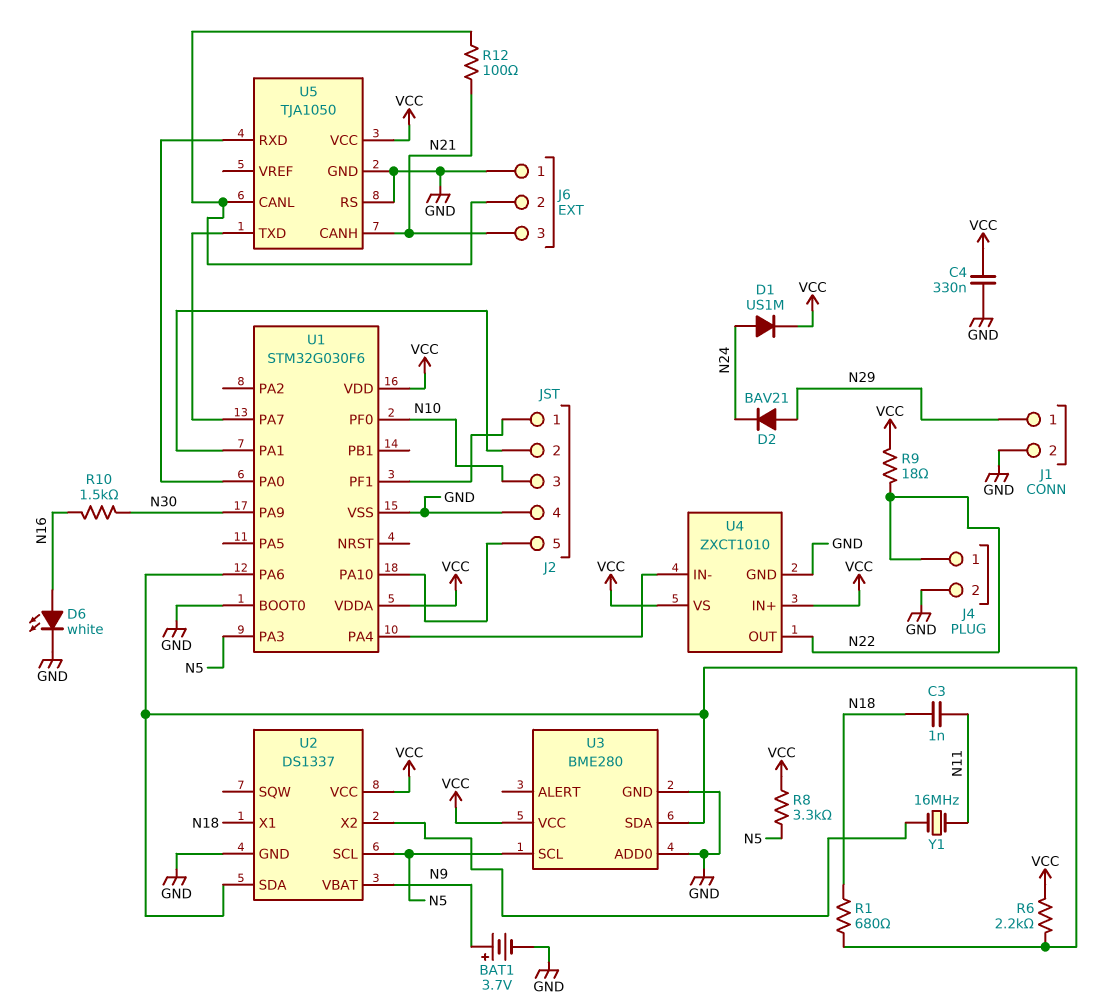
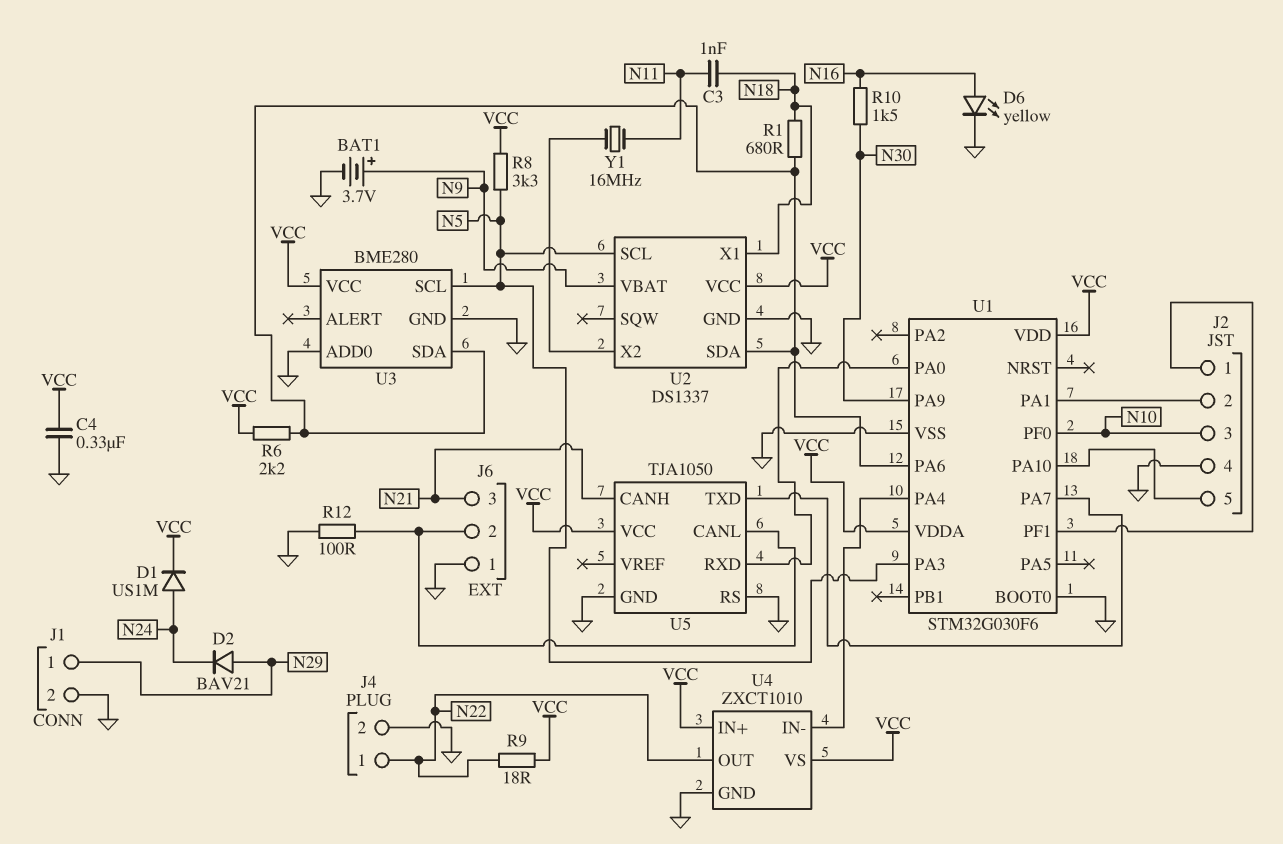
D6: LED white (A N16, K GND) -> LED yellow (A N16, K GND)
R12: 100 (J6/2, N21) -> 100 (GND, J6/2)

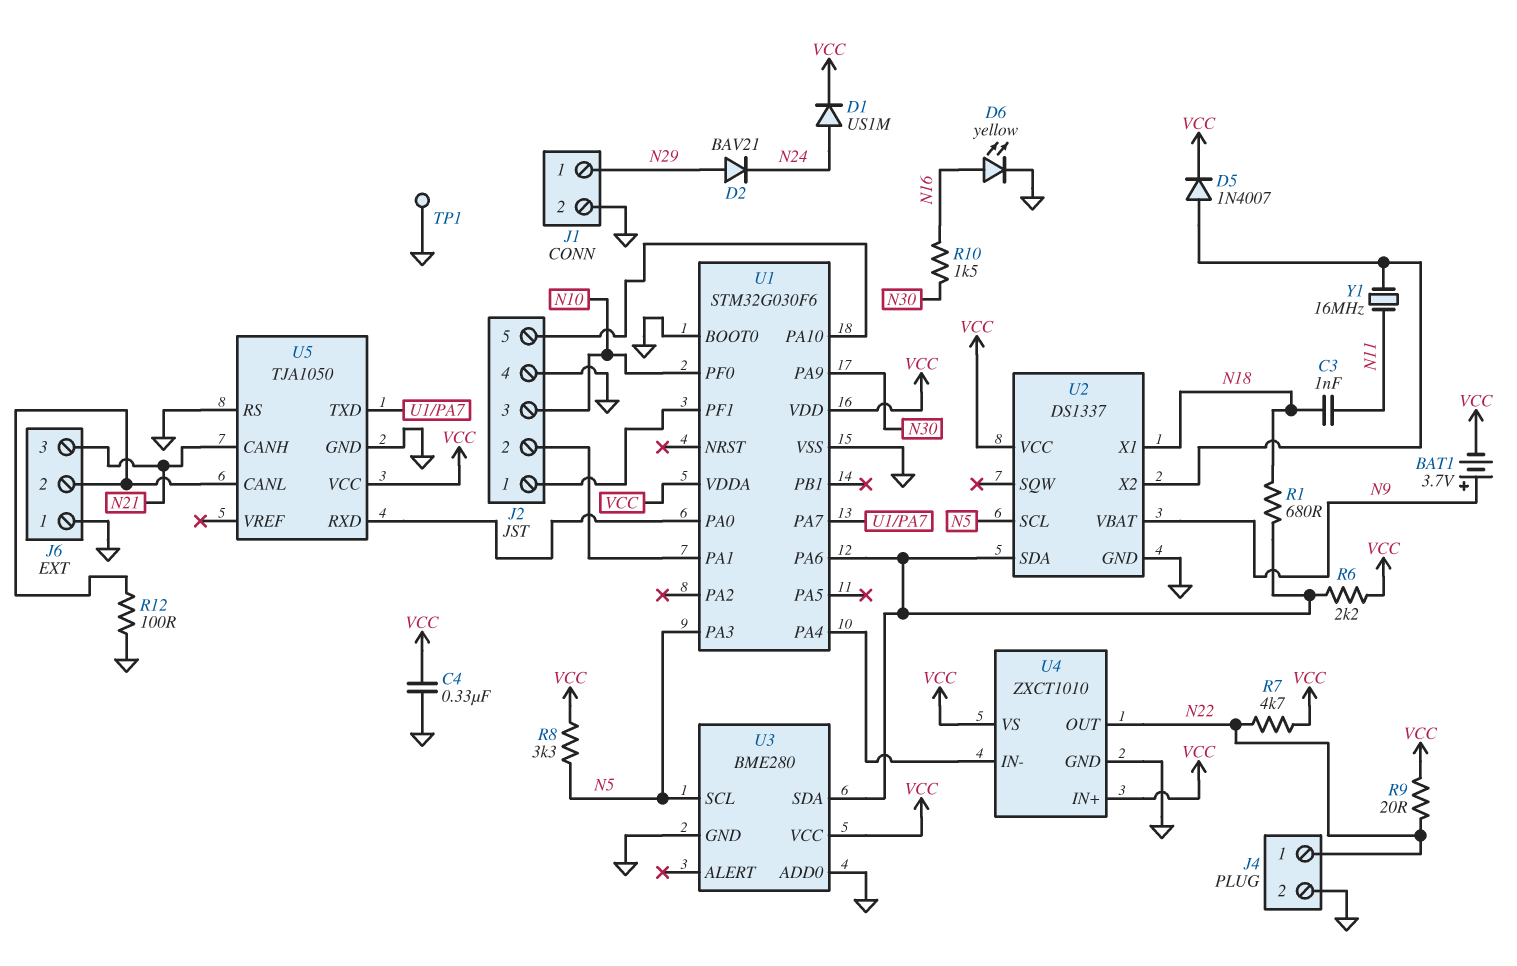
BAT1: 3.7V (plus N9, minus GND) -> 3.7V (plus N9, minus VCC)
D5: none -> diode 1N4007 (A U2/X2, K VCC)
R7: none -> 4.7k (N22, VCC)
R9: 18 (N22, VCC) -> 20 (N22, VCC)
TP1: none -> test point (GND)

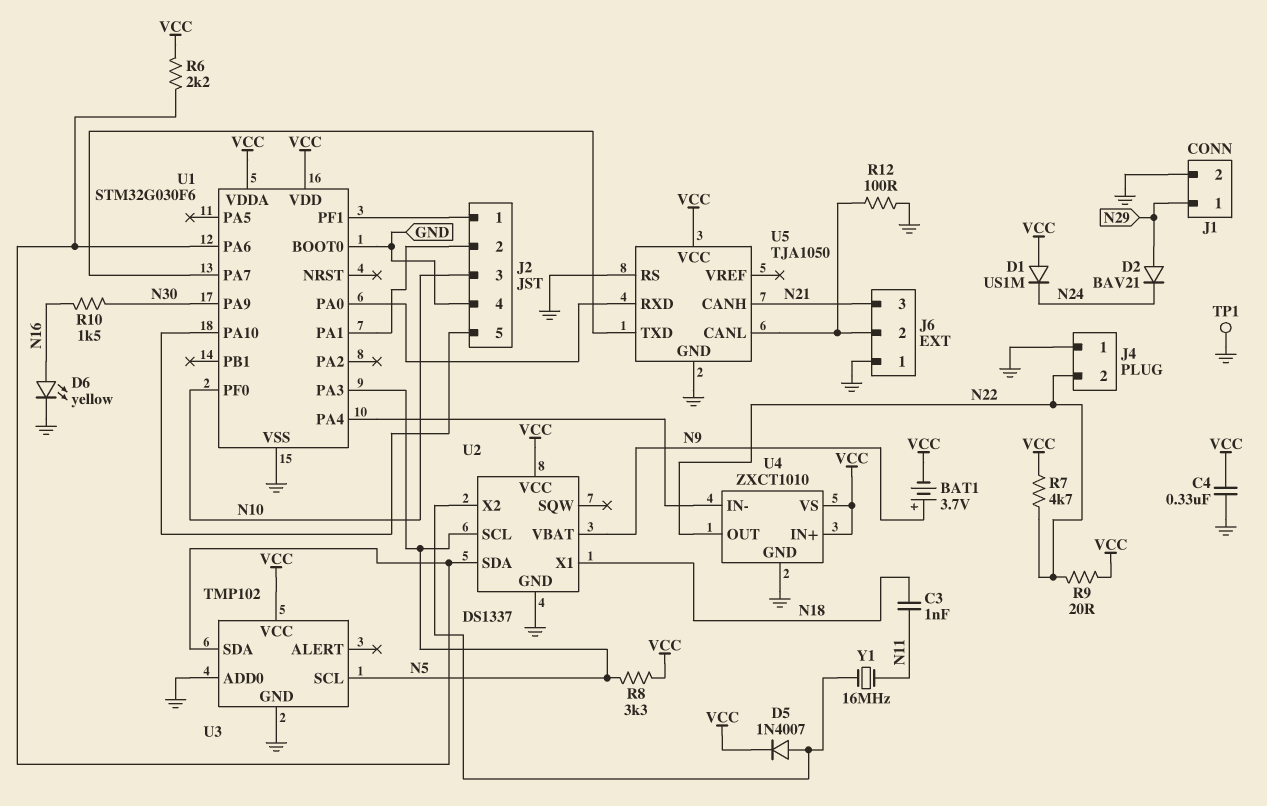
D1: diode US1M (A N24, K VCC) -> diode US1M (A VCC, K N24)
J4 pin 1: N22 -> GND
J4 pin 2: GND -> N22
R1: 680 (N18, U1/PA6) -> none
U3: BME280 -> TMP102

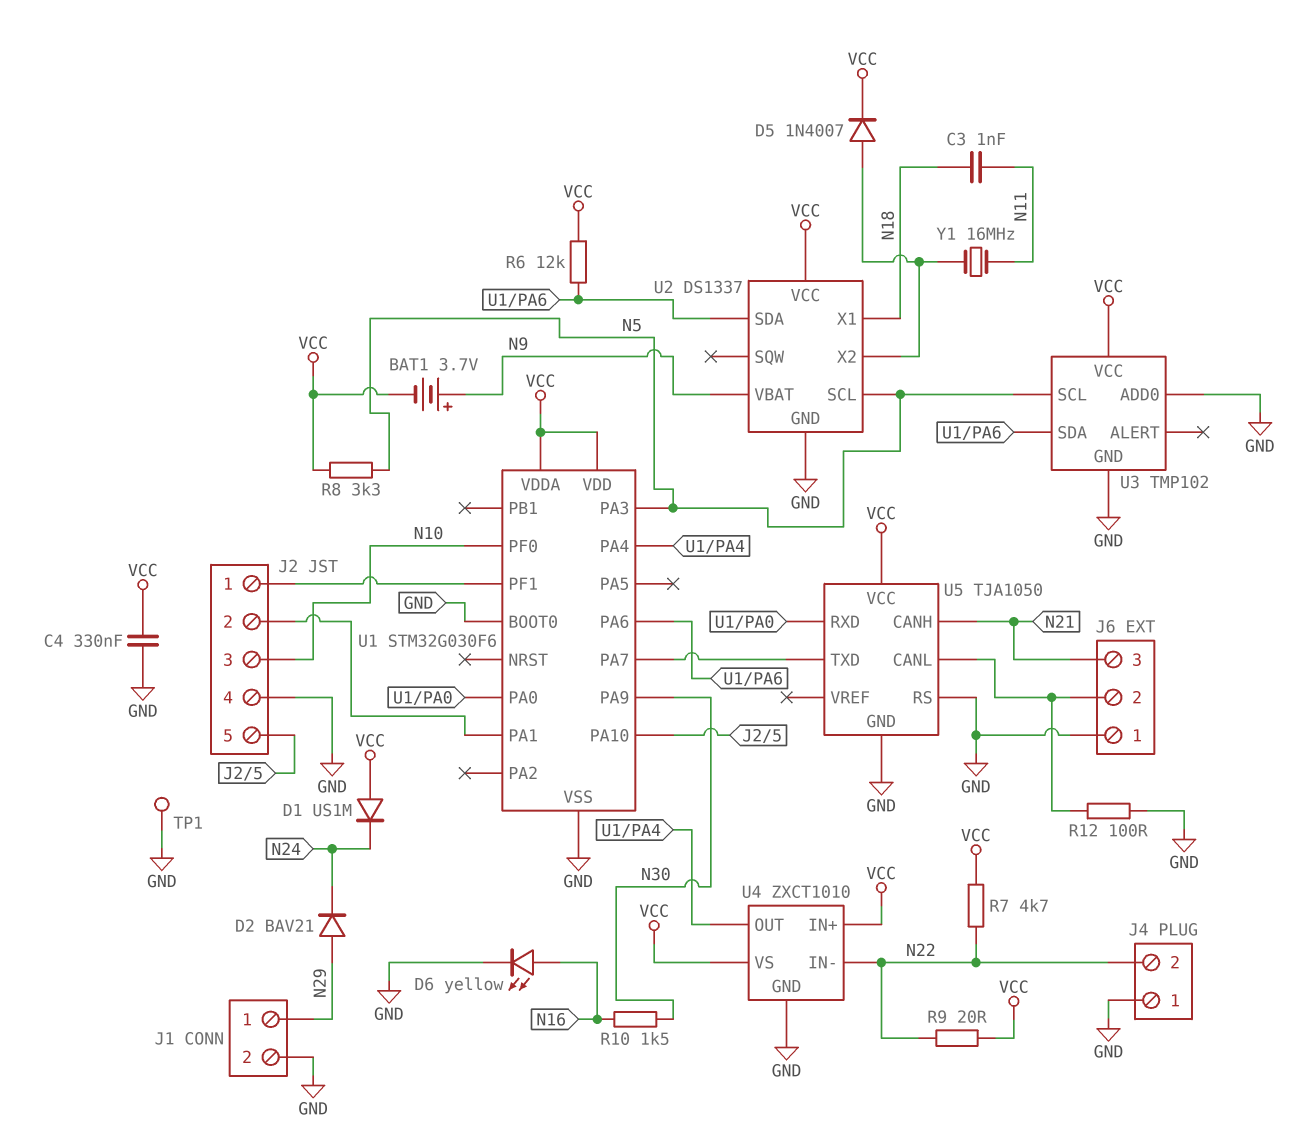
R6: 2.2k (U1/PA6, VCC) -> 12k (U1/PA6, VCC)
U4 pin IN-: U1/PA4 -> N22
U4 pin OUT: N22 -> U1/PA4

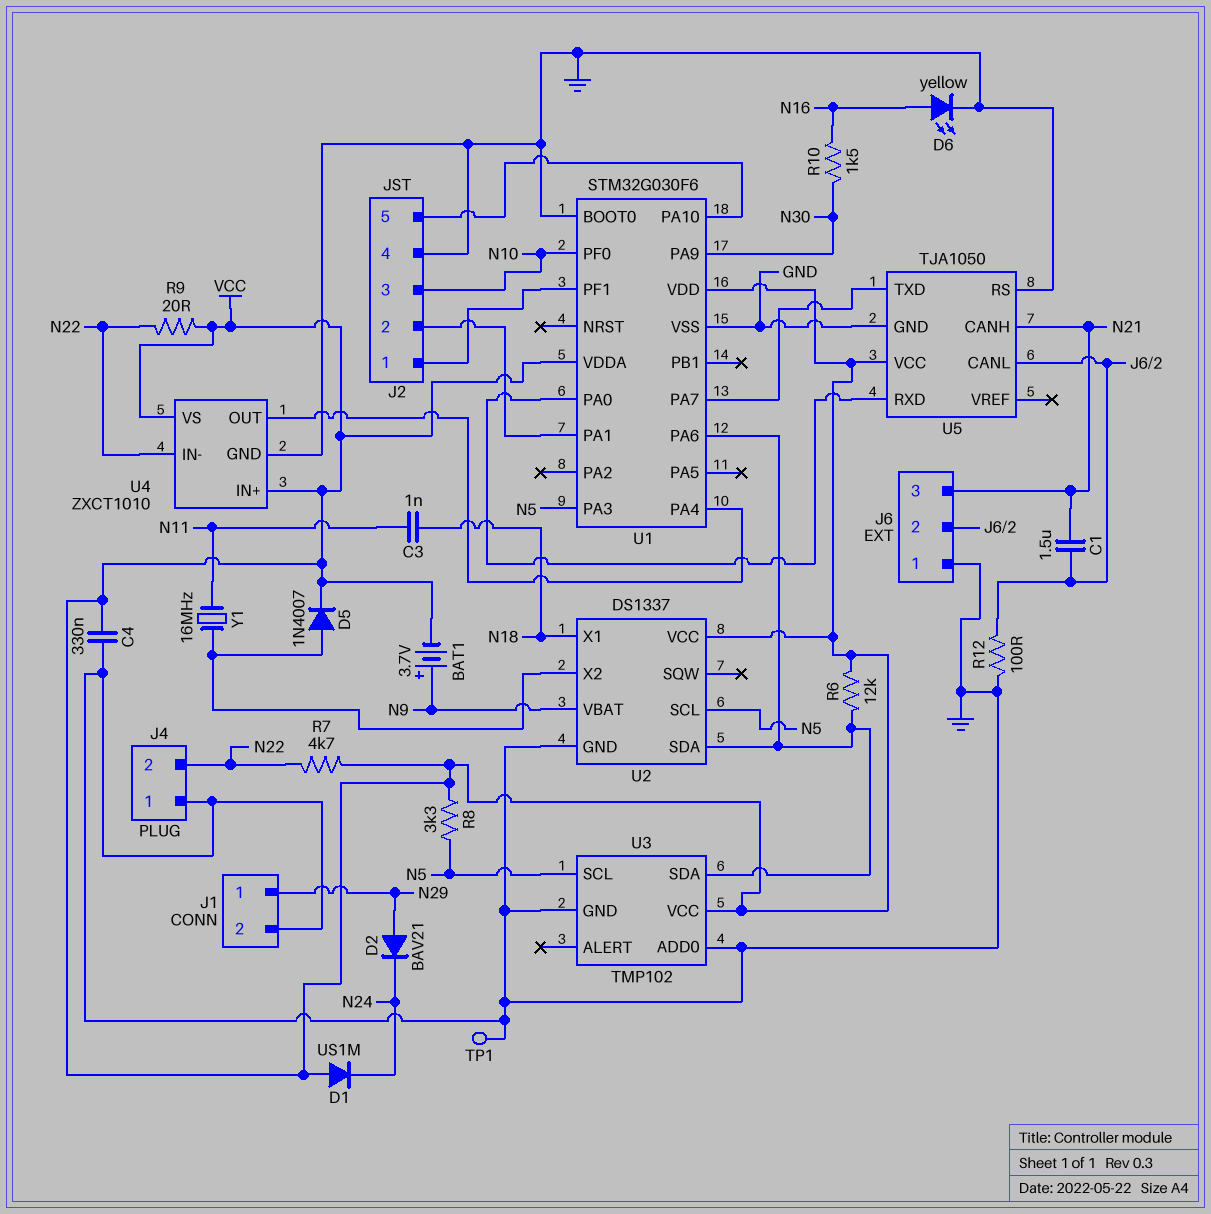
C1: none -> 1.5uF (J6/2, N21)

